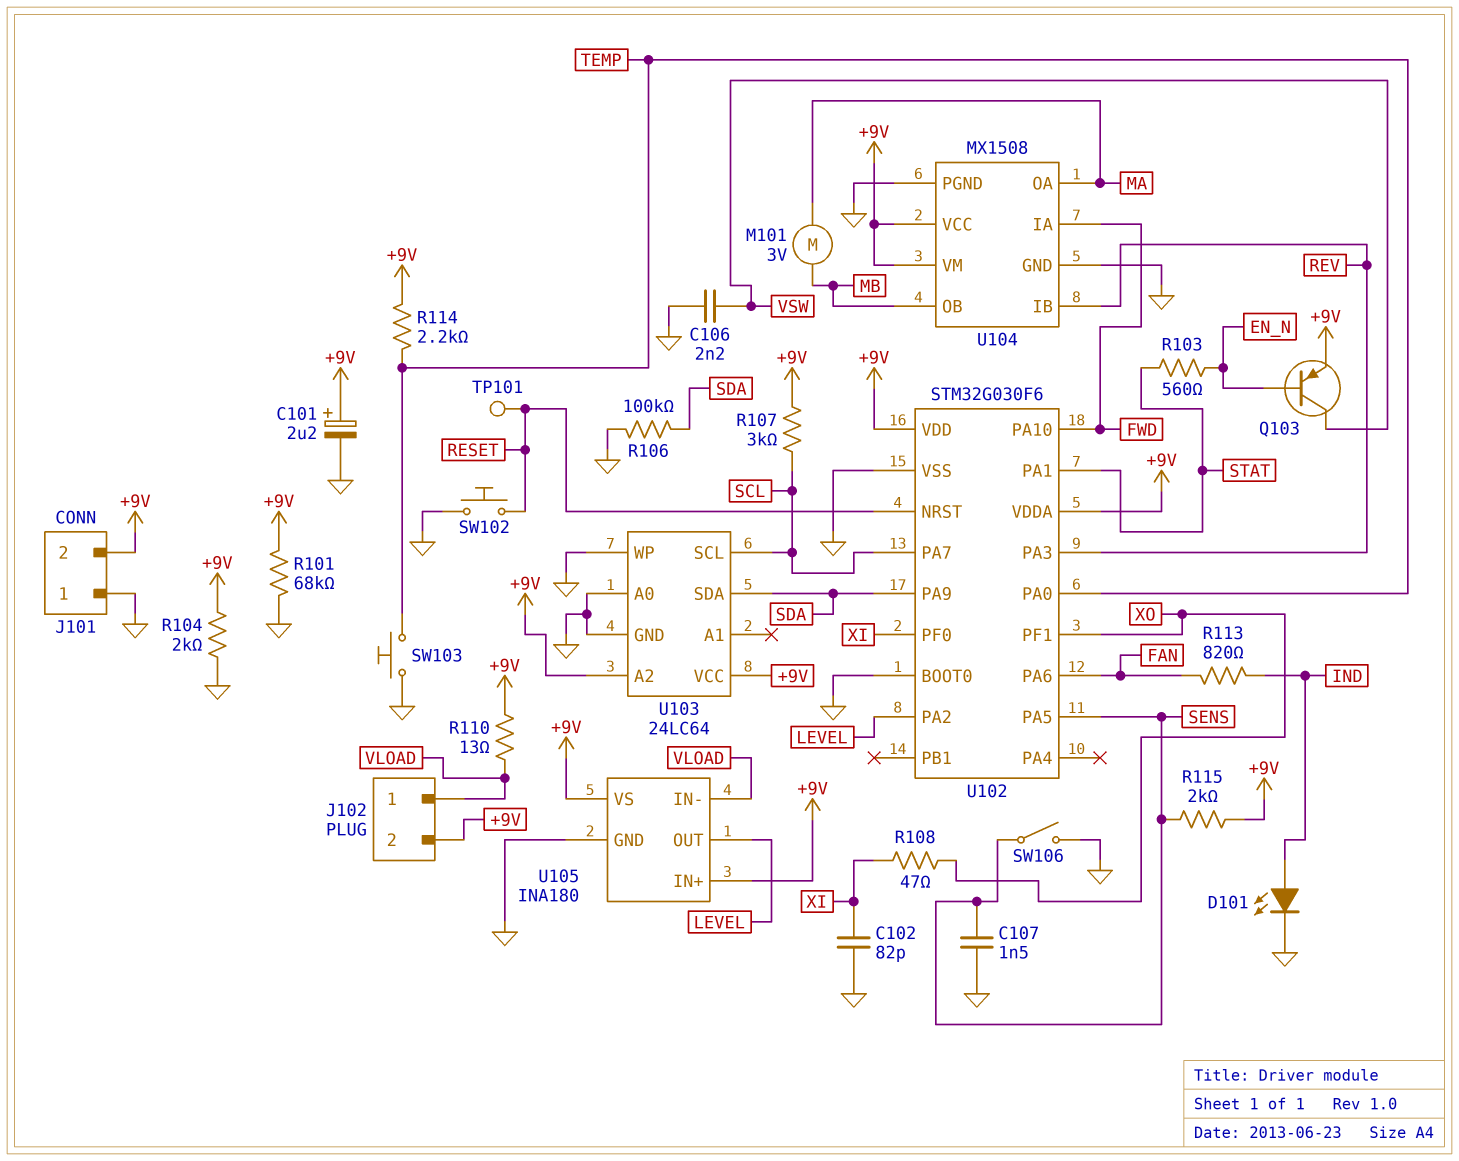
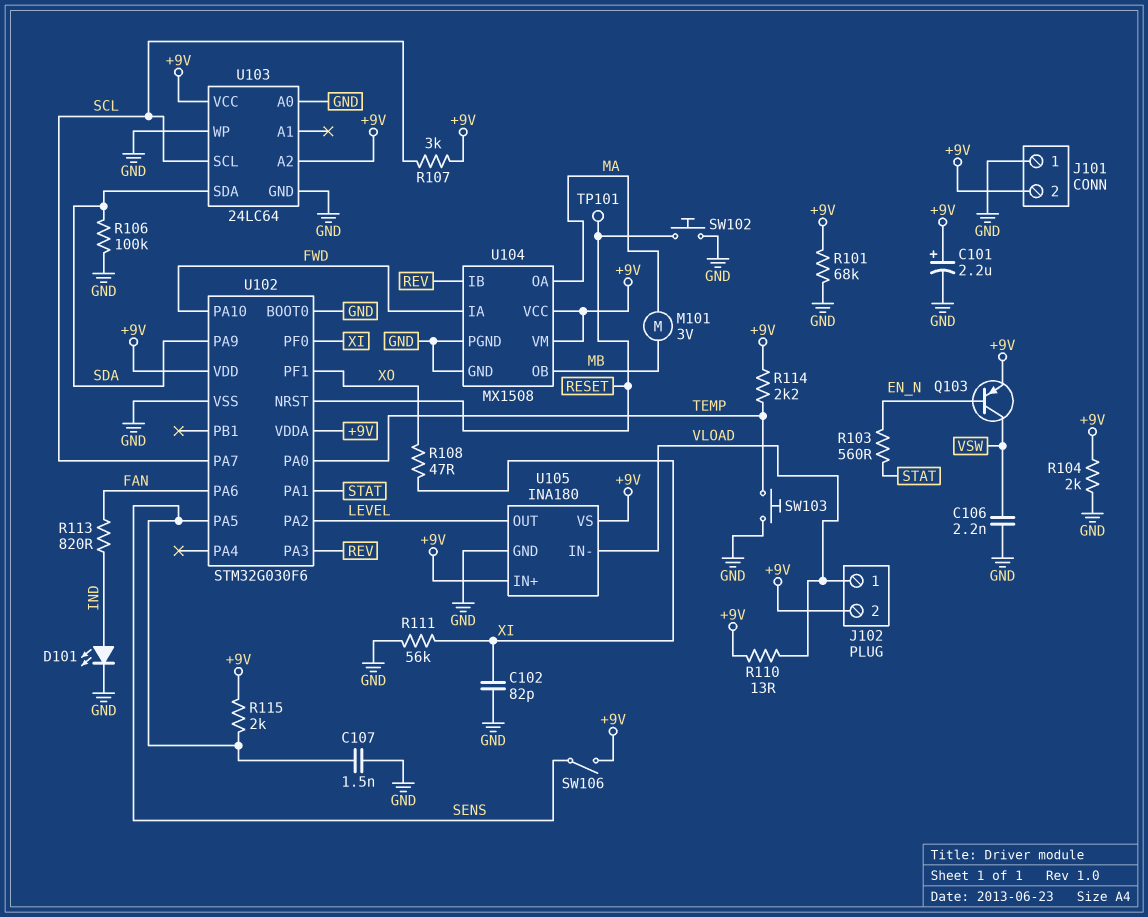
R111: none -> 56k (GND, XI)
SW106: switch (GND, SENS) -> switch (+9V, SENS)

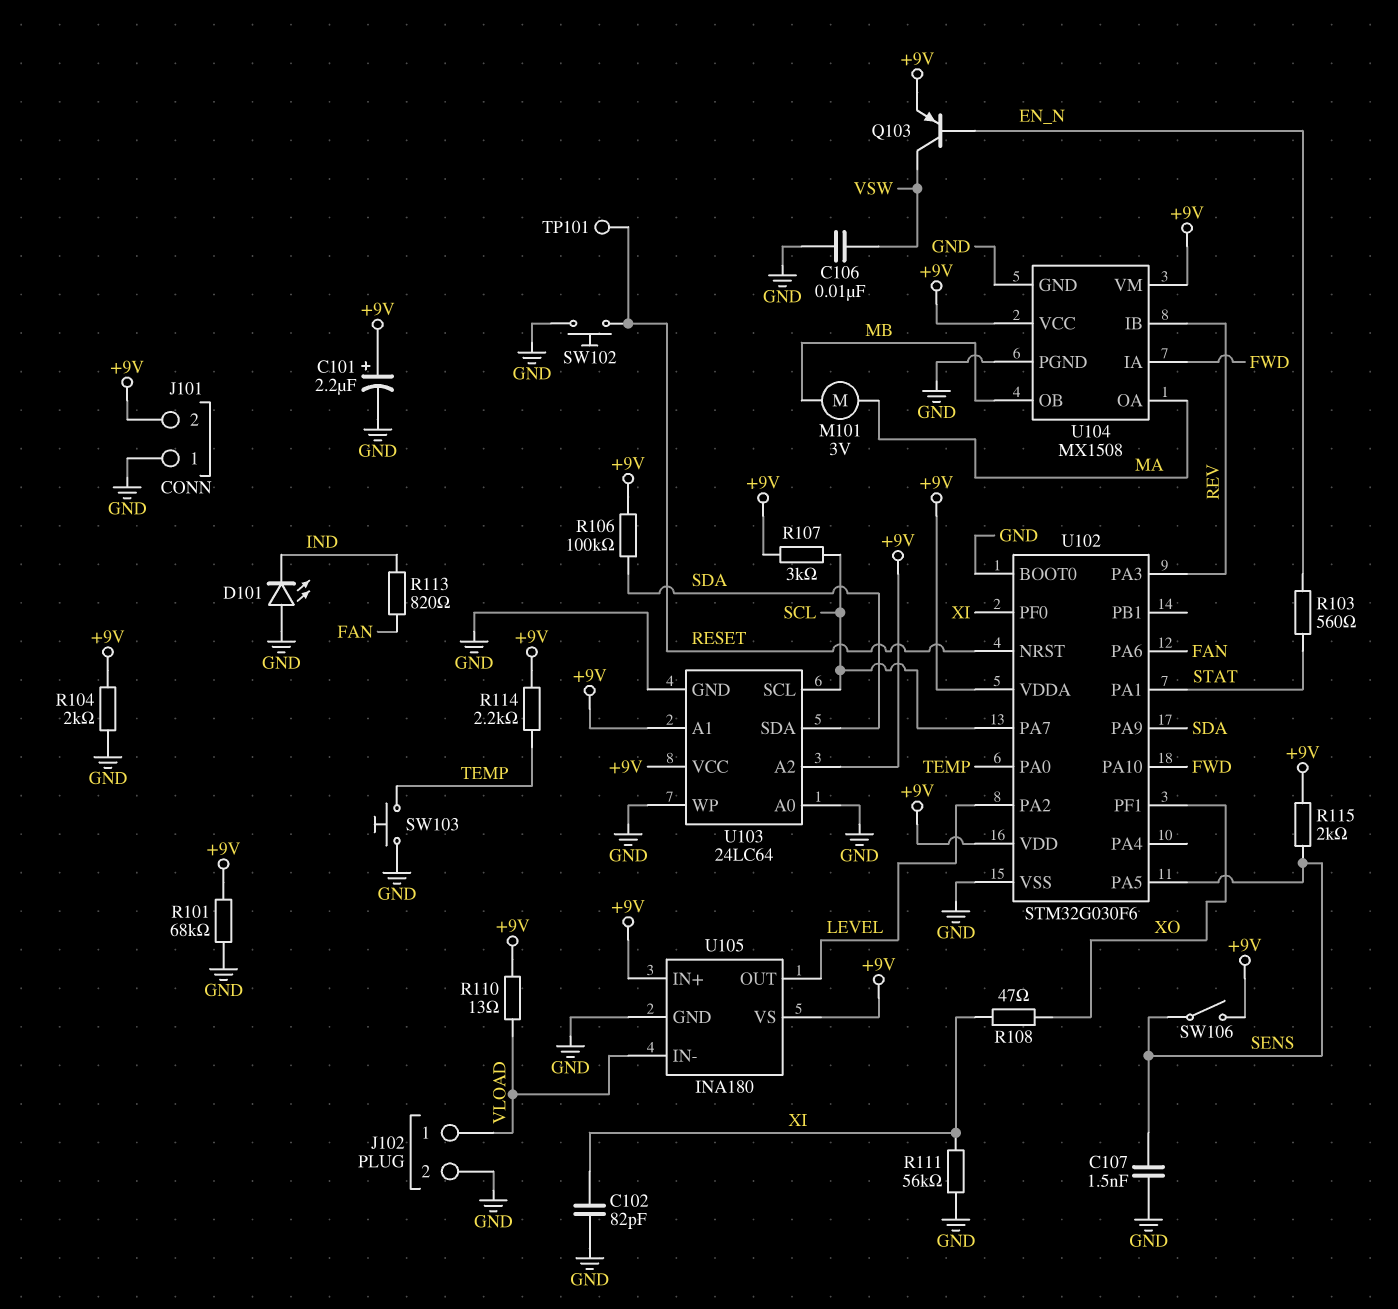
C106: 2.2nF (GND, VSW) -> 10nF (GND, VSW)
D101: LED (A IND, K GND) -> LED (A GND, K IND)
J102 pin 2: +9V -> GND
R106: 100k (GND, SDA) -> 100k (+9V, SDA)
U103 pin A1: none -> +9V

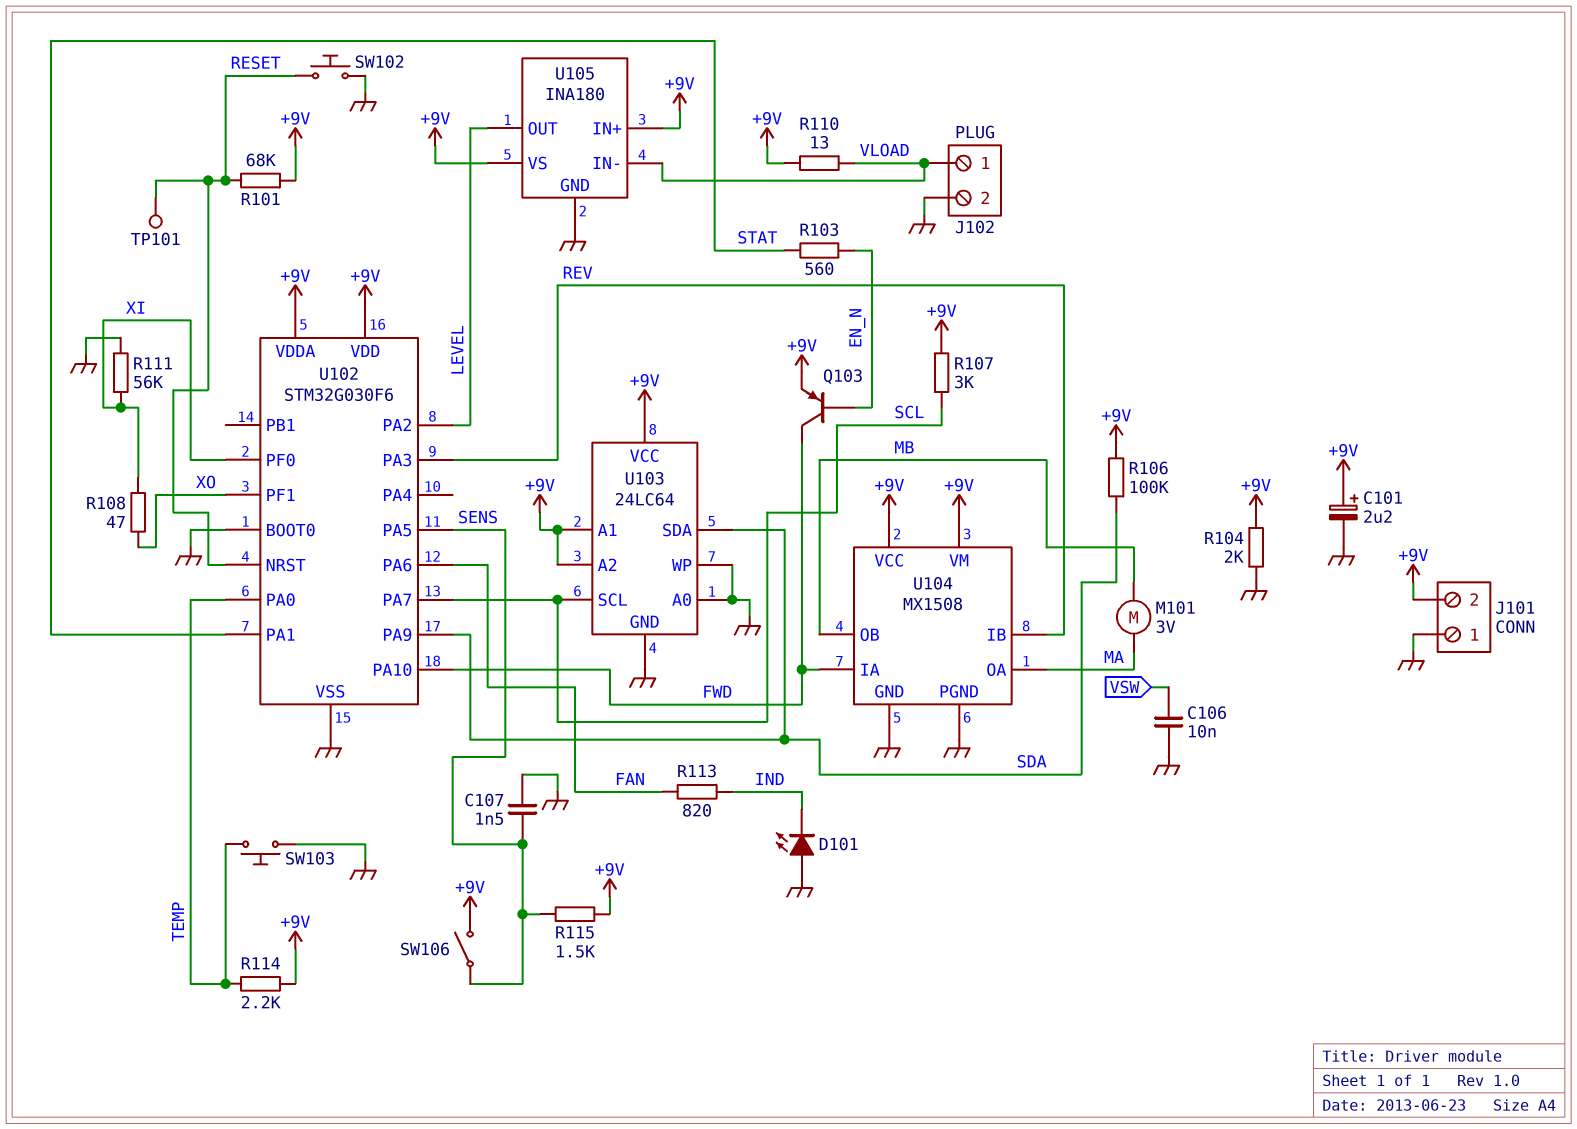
C102: 82pF (GND, XI) -> none
Q103: PNP (B EN_N, C VSW, E +9V) -> PNP (B EN_N, C FWD, E +9V)
R101: 68k (+9V, GND) -> 68k (+9V, RESET)
R115: 2k (+9V, SENS) -> 1.5k (+9V, SENS)

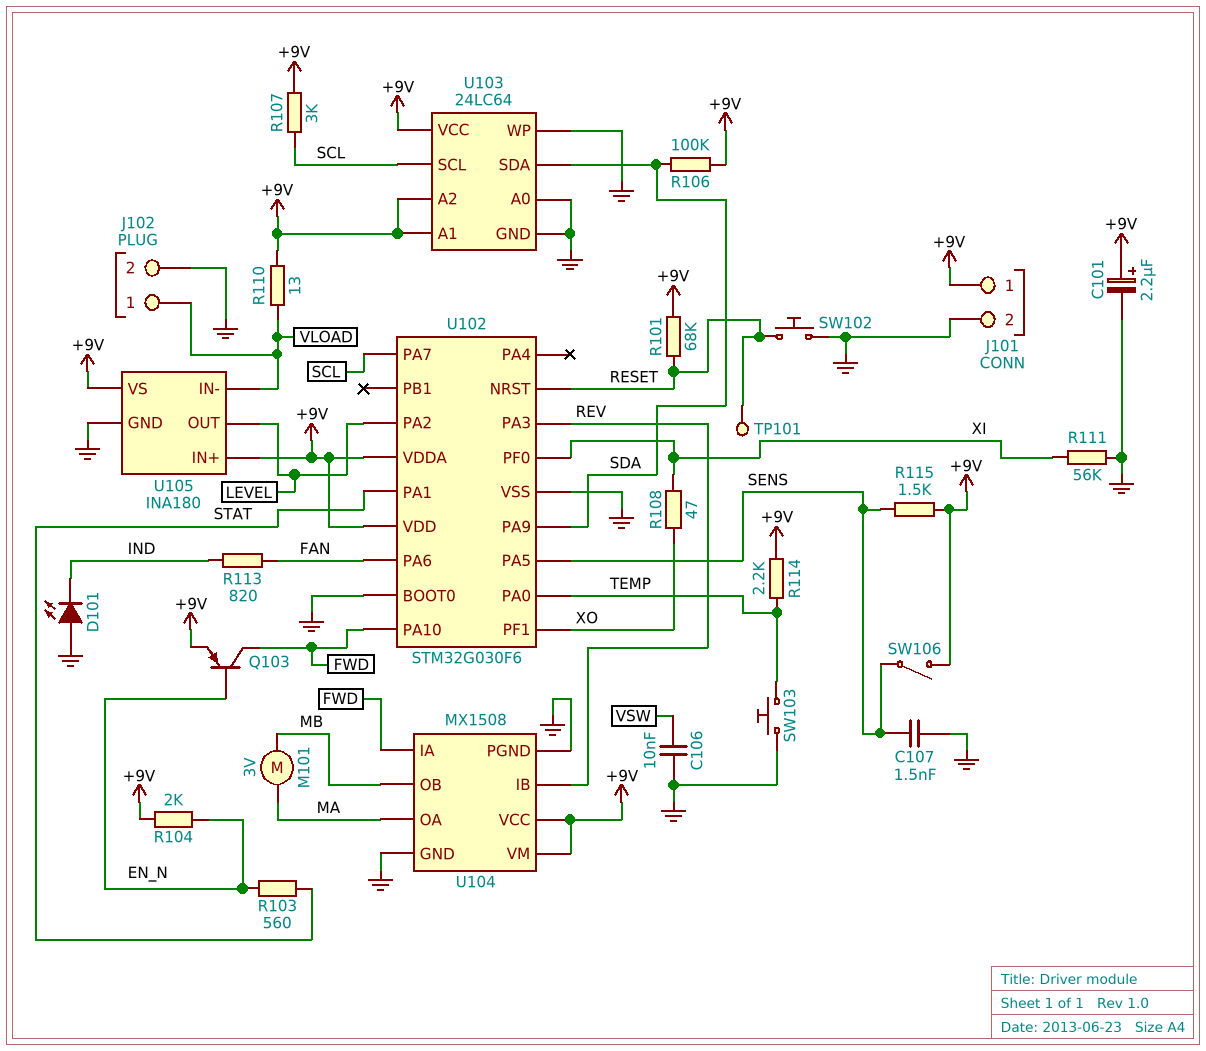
J101 pin 1: GND -> +9V
J101 pin 2: +9V -> GND
R104: 2k (+9V, GND) -> 2k (+9V, EN_N)

